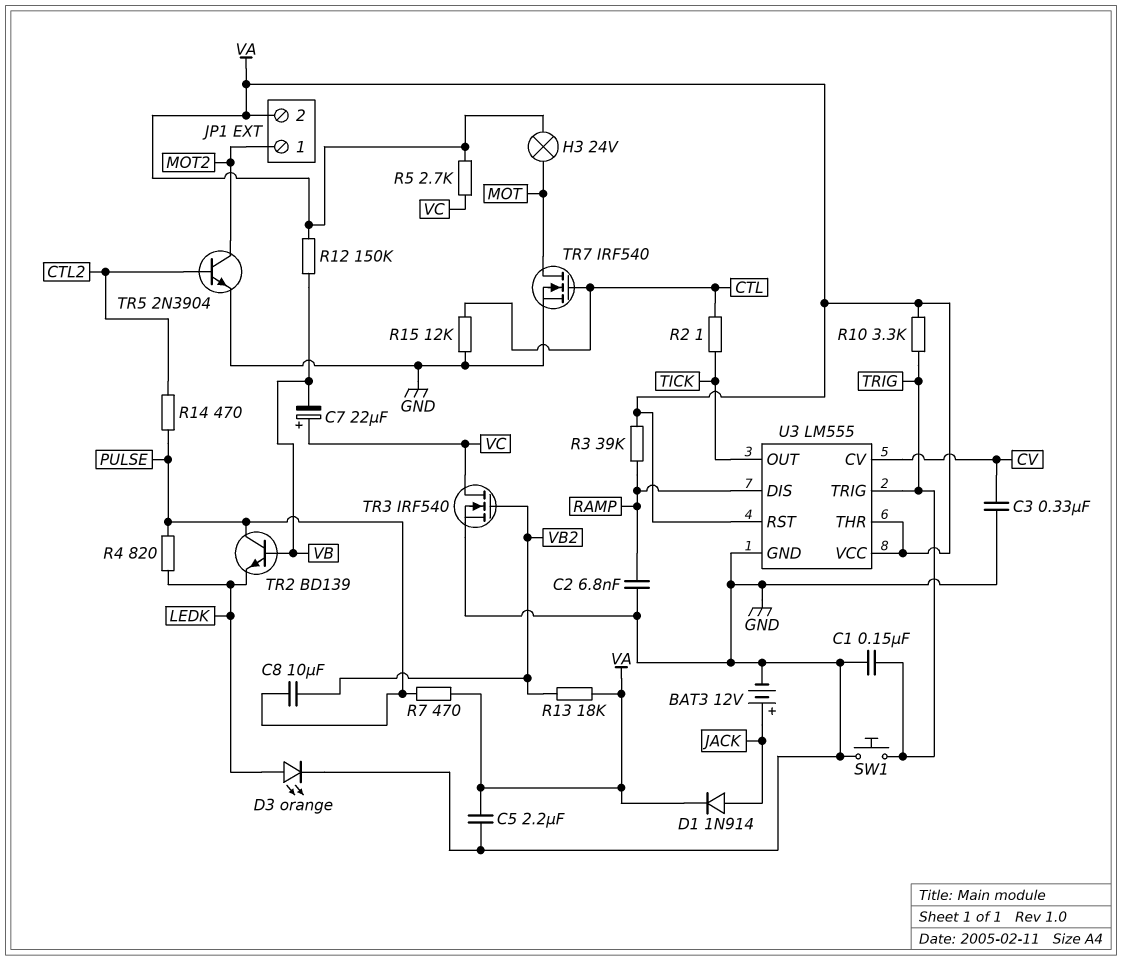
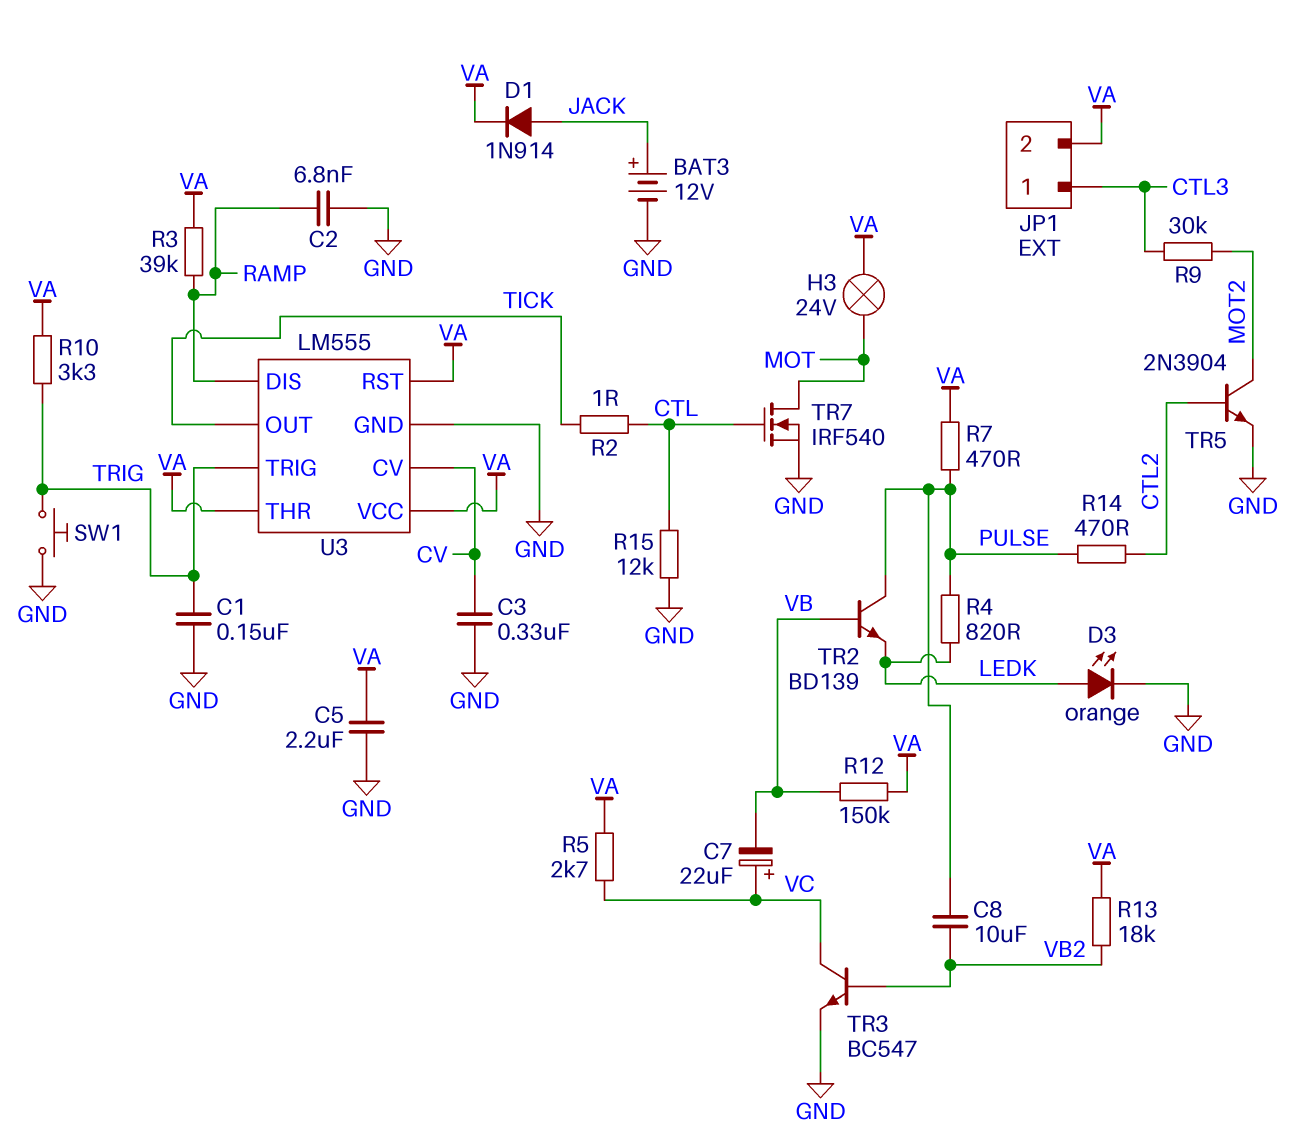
JP1 pin 1: MOT2 -> CTL3
R9: none -> 30k (CTL3, MOT2)
TR3: NMOS IRF540 (G VB2, D VC, S GND) -> NPN BC547 (B VB2, C VC, E GND)

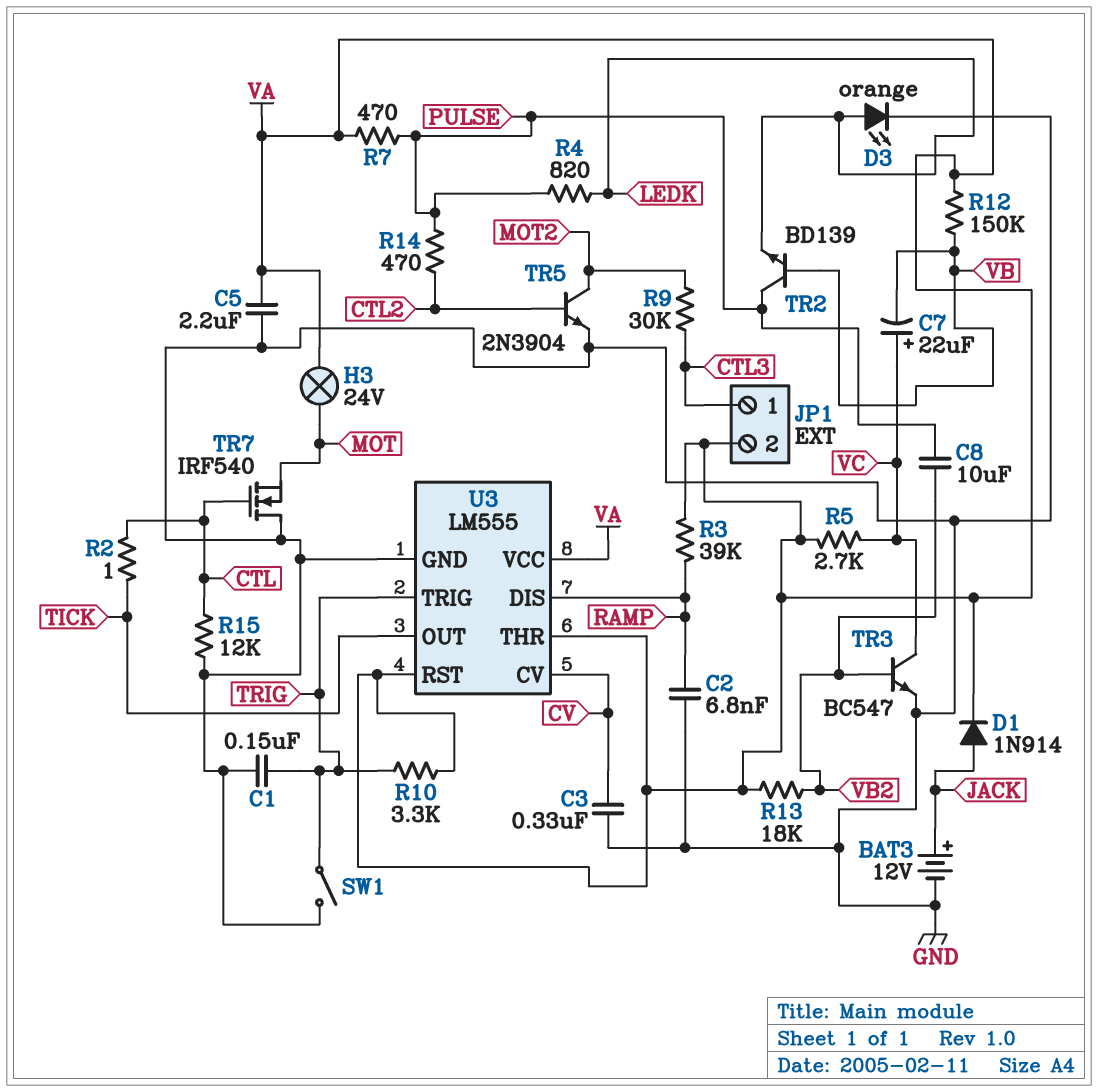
SW1: button (GND, TRIG) -> switch (GND, TRIG)
TR7: NMOS IRF540 (G CTL, D MOT, S GND) -> NMOS IRF540 (G CTL, D GND, S MOT)

